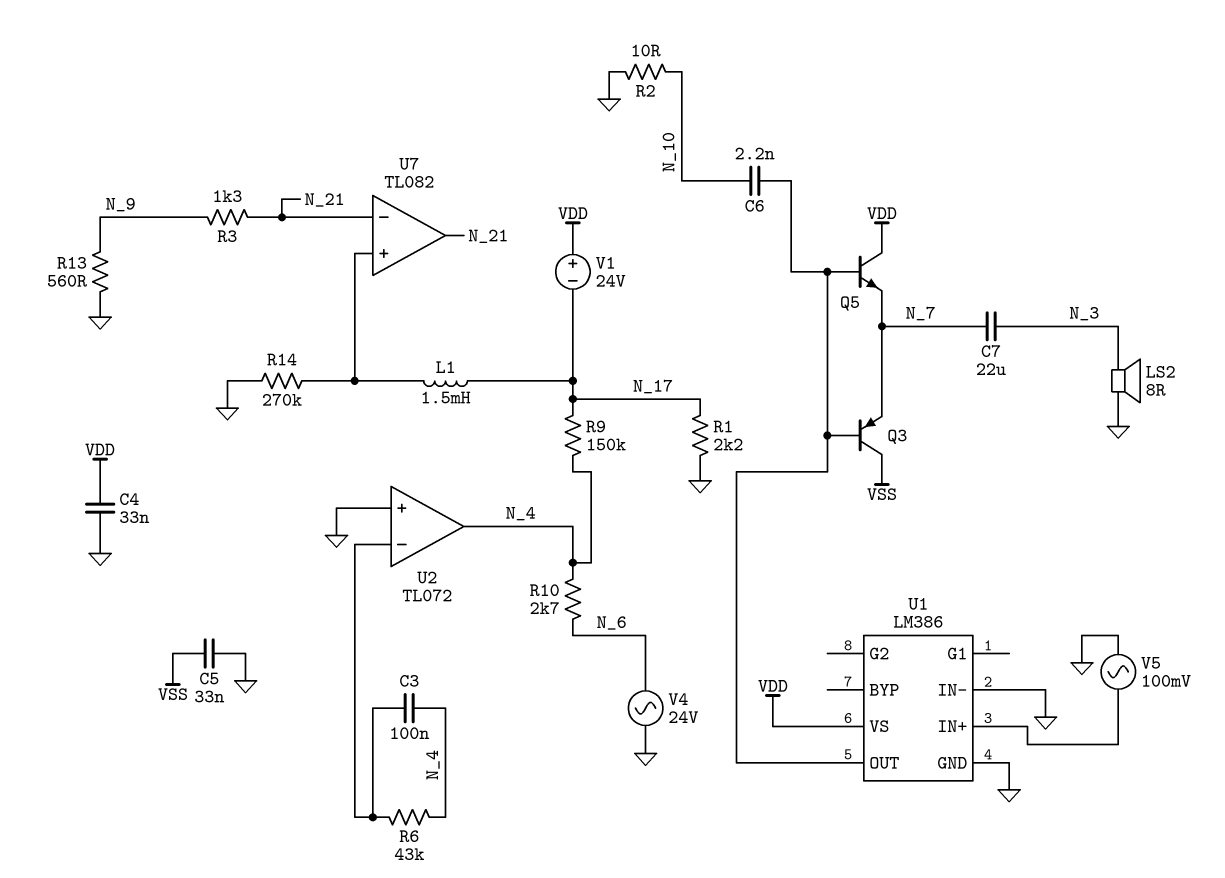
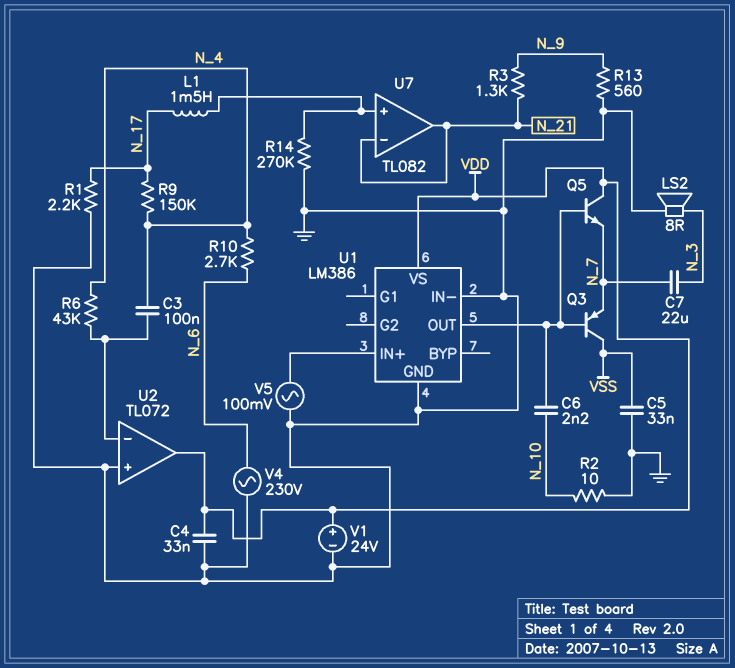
U2 pin out: N_4 -> VDD
V1: 24V (plus VDD, minus N_17) -> 24V (plus VDD, minus GND)
V4: AC 24V (GND, N_6) -> AC 230V (GND, N_6)

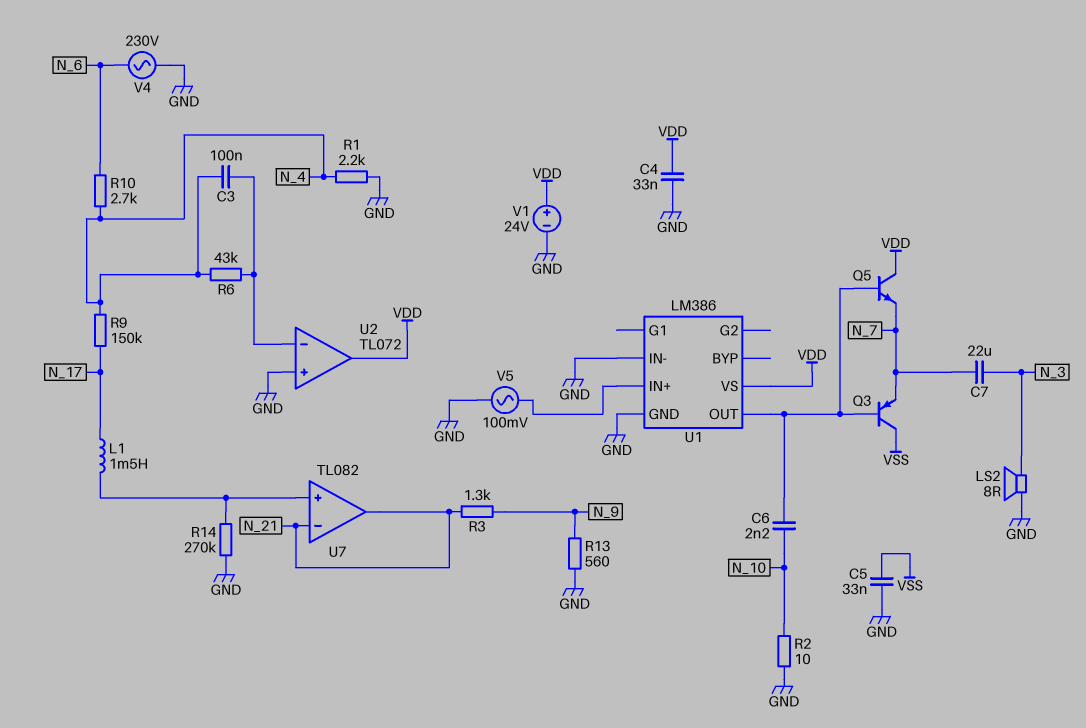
R1: 2.2k (GND, N_17) -> 2.2k (GND, N_4)

